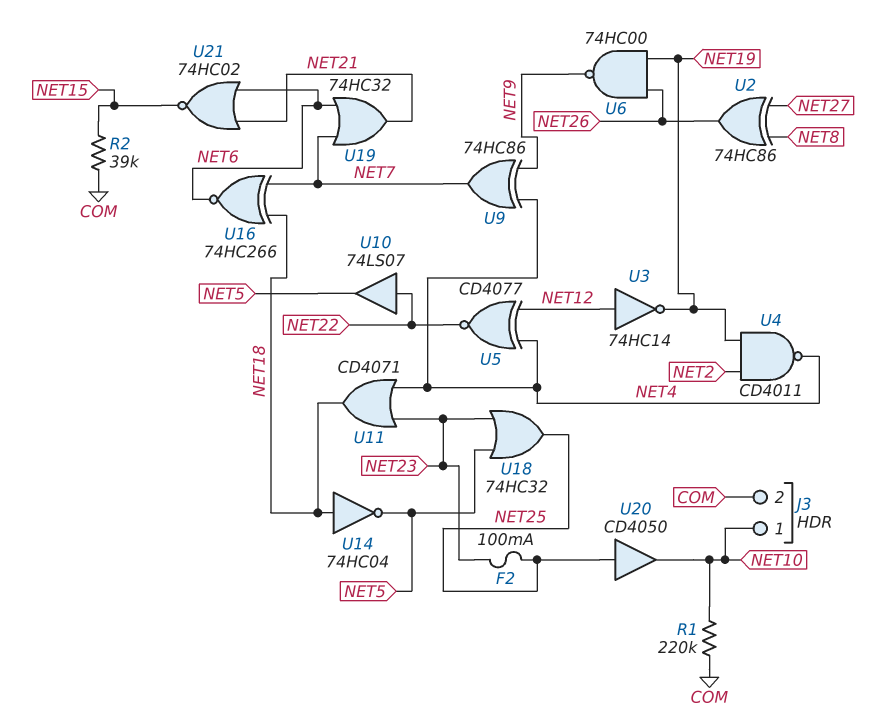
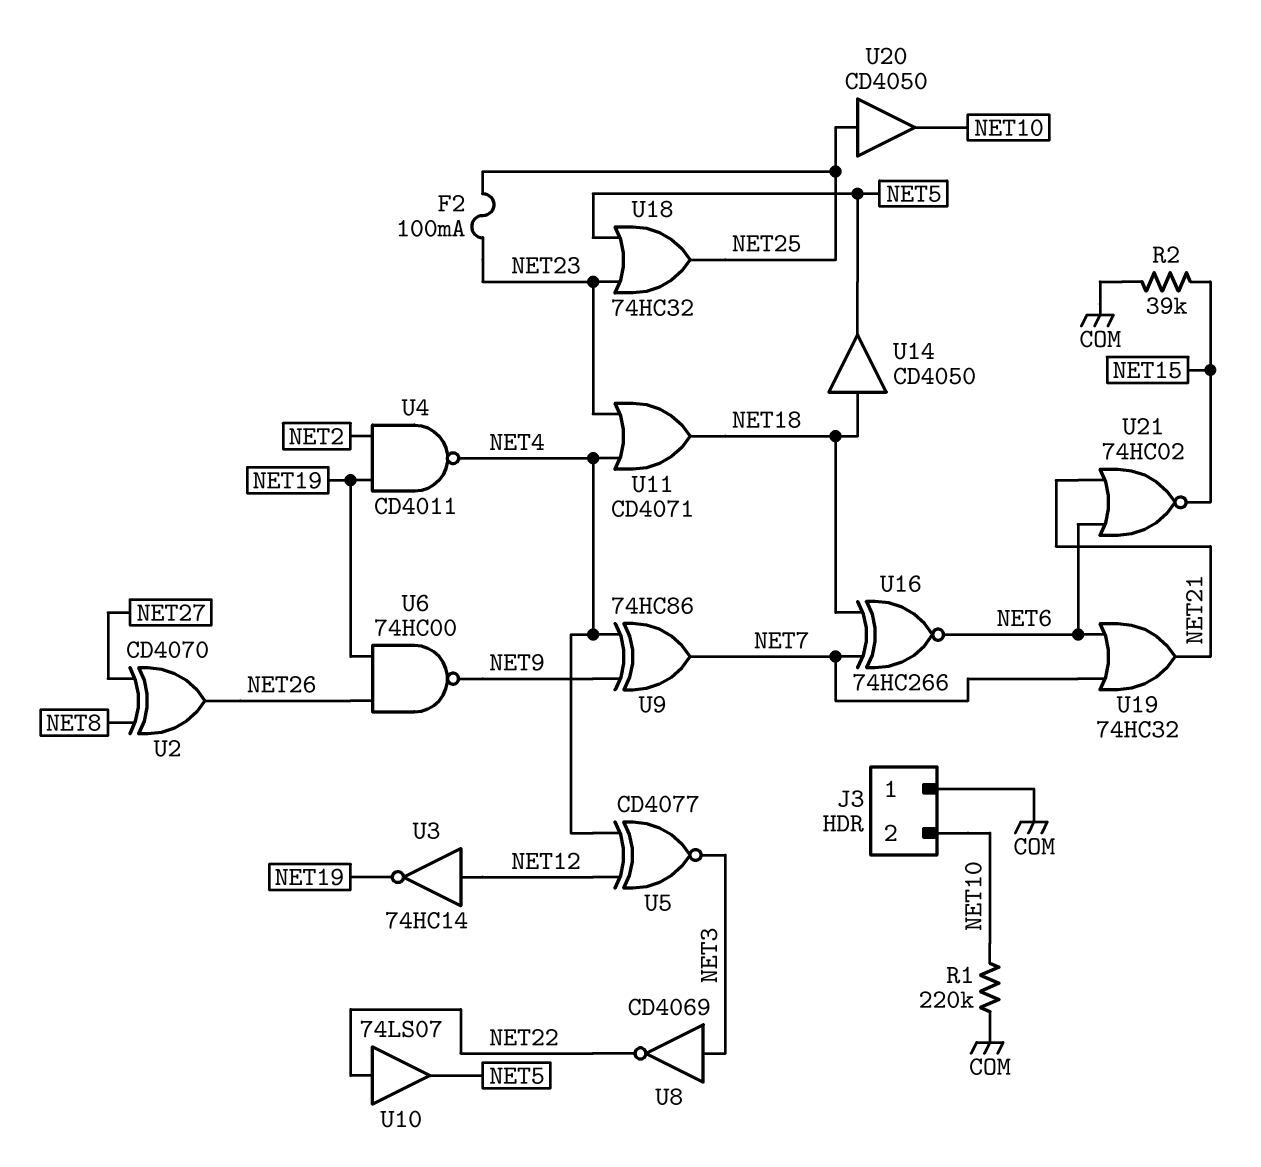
J3 pin 1: NET10 -> COM
J3 pin 2: COM -> NET10
U2: XOR 74HC86 (in NET8, in NET27, out NET26) -> XOR CD4070 (in NET8, in NET27, out NET26)
U5: XNOR CD4077 (in NET4, in NET12, out NET22) -> XNOR CD4077 (in NET4, in NET12, out NET3)
U8: none -> NOT CD4069 (in NET3, out NET22)
U14: NOT 74HC04 (in NET18, out NET5) -> buffer CD4050 (in NET18, out NET5)

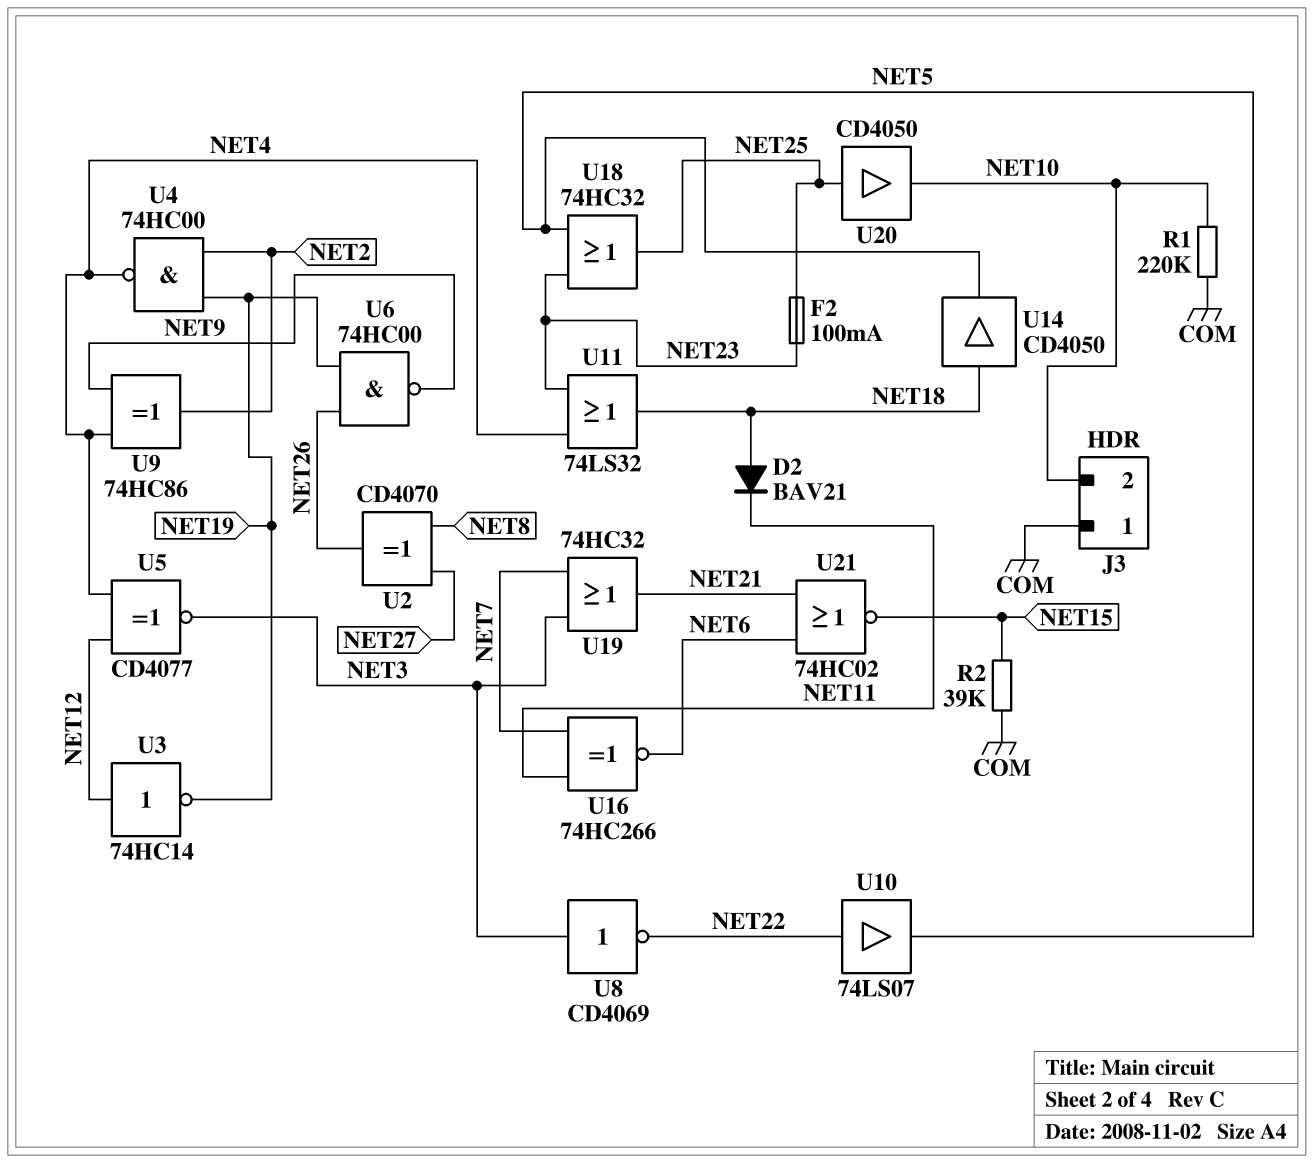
D2: none -> diode BAV21 (A NET18, K NET11)
U4: NAND CD4011 (in NET2, in NET19, out NET4) -> NAND 74HC00 (in NET2, in NET19, out NET4)
U9: XOR 74HC86 (in NET4, in NET9, out NET7) -> XOR 74HC86 (in NET4, in NET9, out NET2)
U11: OR CD4071 (in NET4, in NET23, out NET18) -> OR 74LS32 (in NET4, in NET23, out NET18)
U16: XNOR 74HC266 (in NET7, in NET18, out NET6) -> XNOR 74HC266 (in NET7, in NET11, out NET6)
U19: OR 74HC32 (in NET6, in NET7, out NET21) -> OR 74HC32 (in NET3, in NET7, out NET21)

